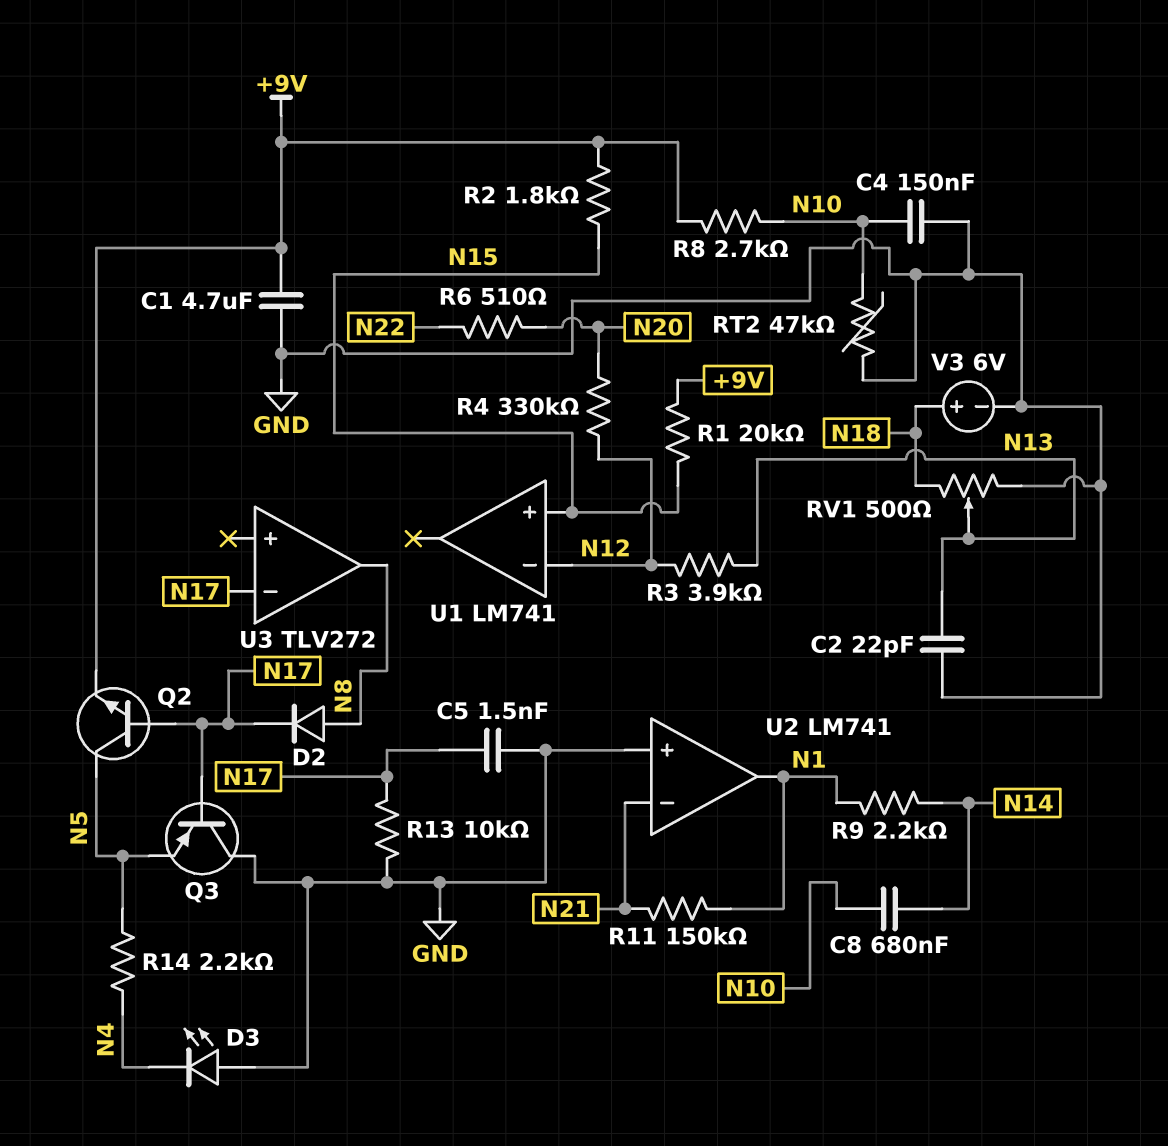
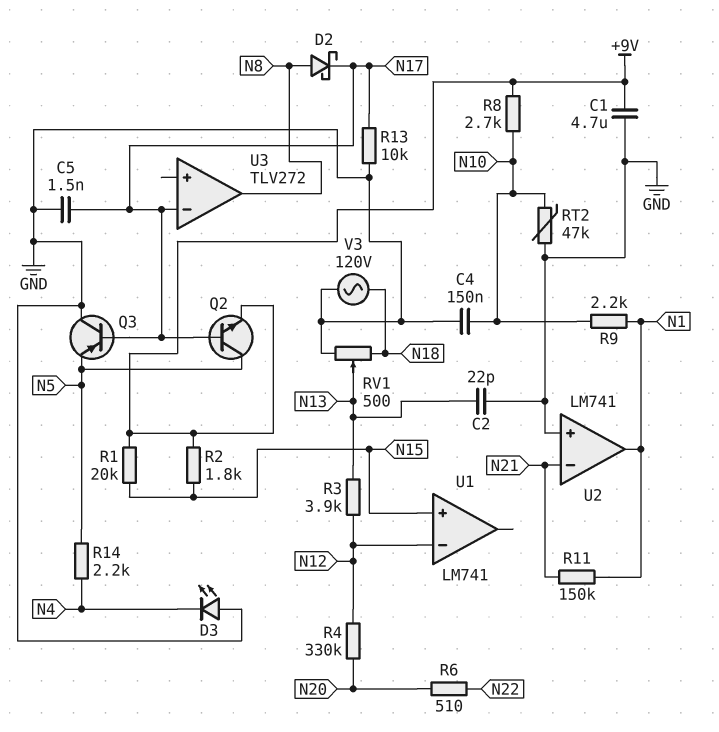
C8: 680nF (N10, N14) -> none
D2: diode (A N8, K N17) -> schottky (A N8, K N17)
R9: 2.2k (N1, N14) -> 2.2k (N1, N10)
V3: 6V (plus N18, minus GND) -> AC 120V (GND, N18)

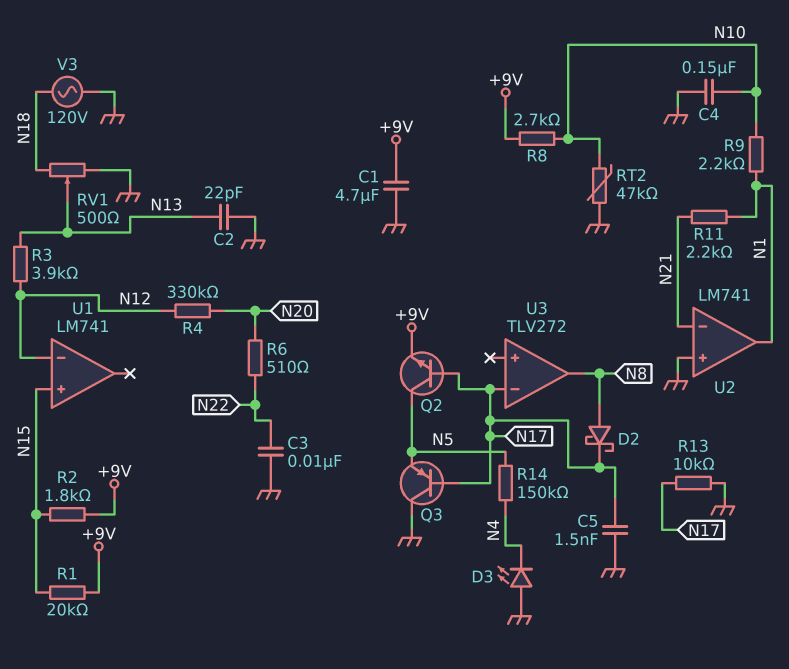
C3: none -> 10nF (GND, N22)
R11: 150k (N1, N21) -> 2.2k (N1, N21)
R14: 2.2k (N4, N5) -> 150k (N4, N5)

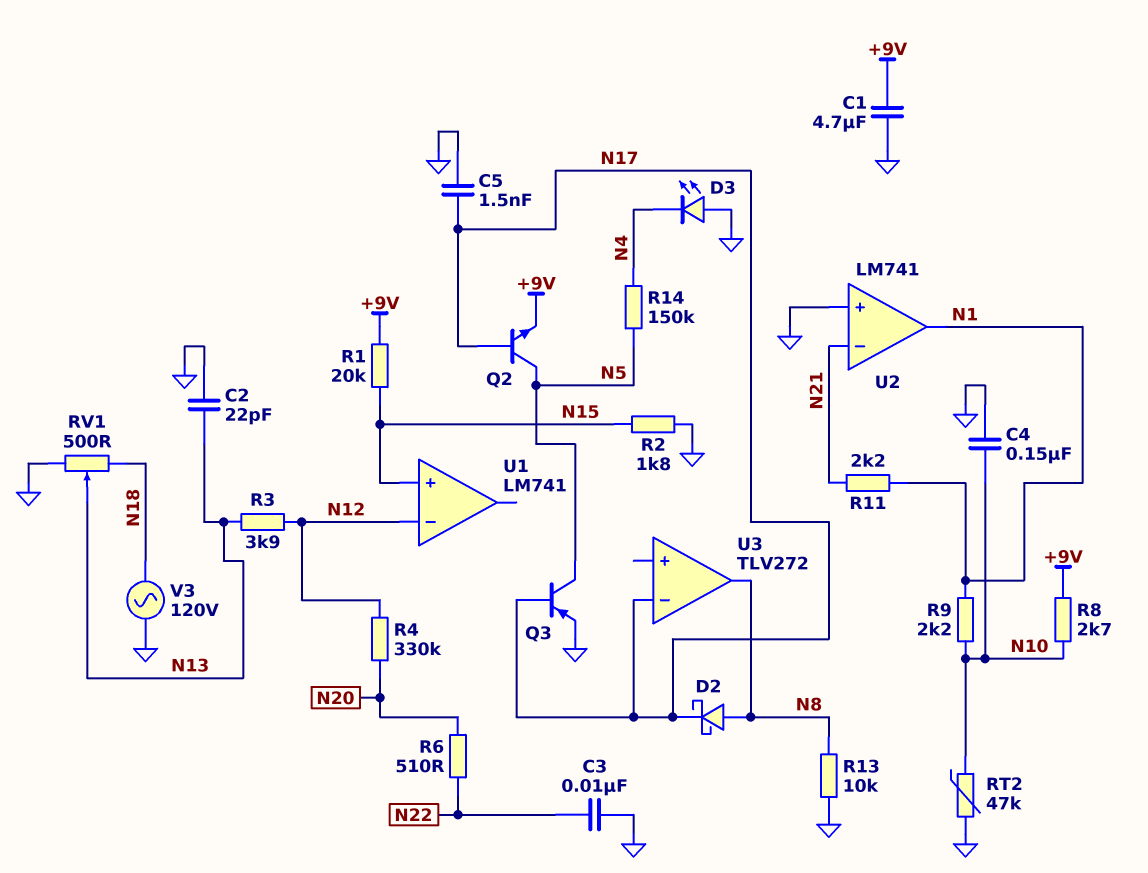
Q3: PNP (B N17, C GND, E N5) -> PNP (B N17, C N5, E GND)
R2: 1.8k (+9V, N15) -> 1.8k (GND, N15)
R13: 10k (GND, N17) -> 10k (GND, N8)

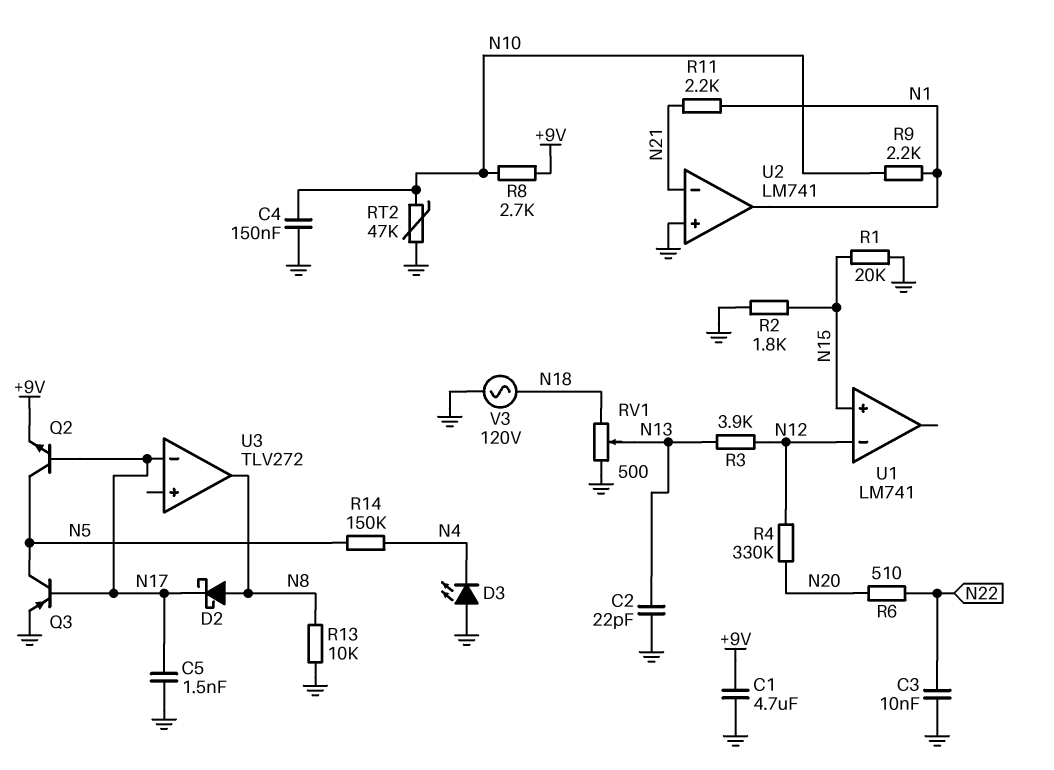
R1: 20k (+9V, N15) -> 20k (GND, N15)

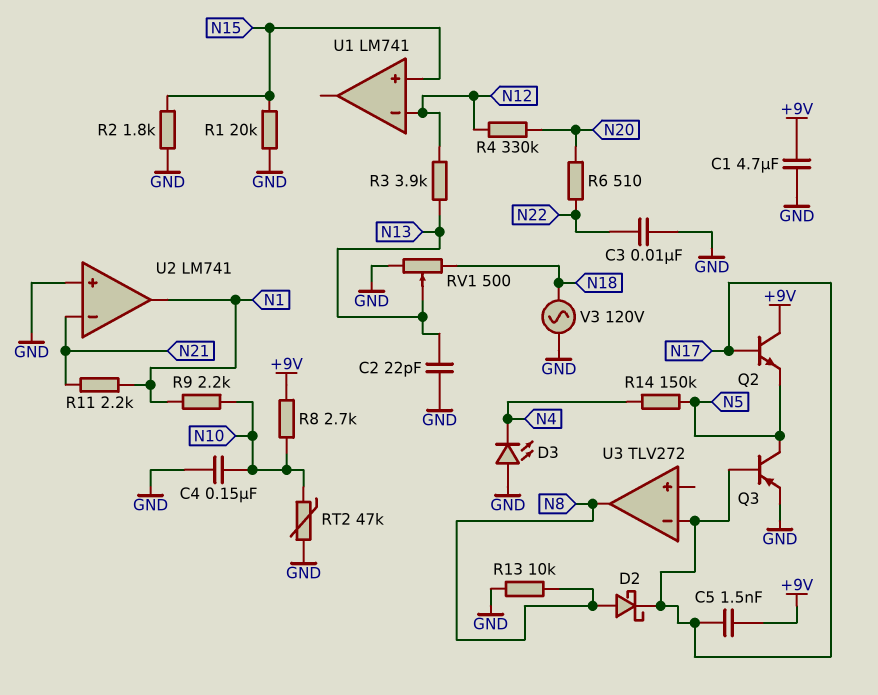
C5: 1.5nF (GND, N17) -> 1.5nF (+9V, N17)
Q2: NPN (B N17, C N5, E +9V) -> NPN (B N17, C +9V, E N5)

